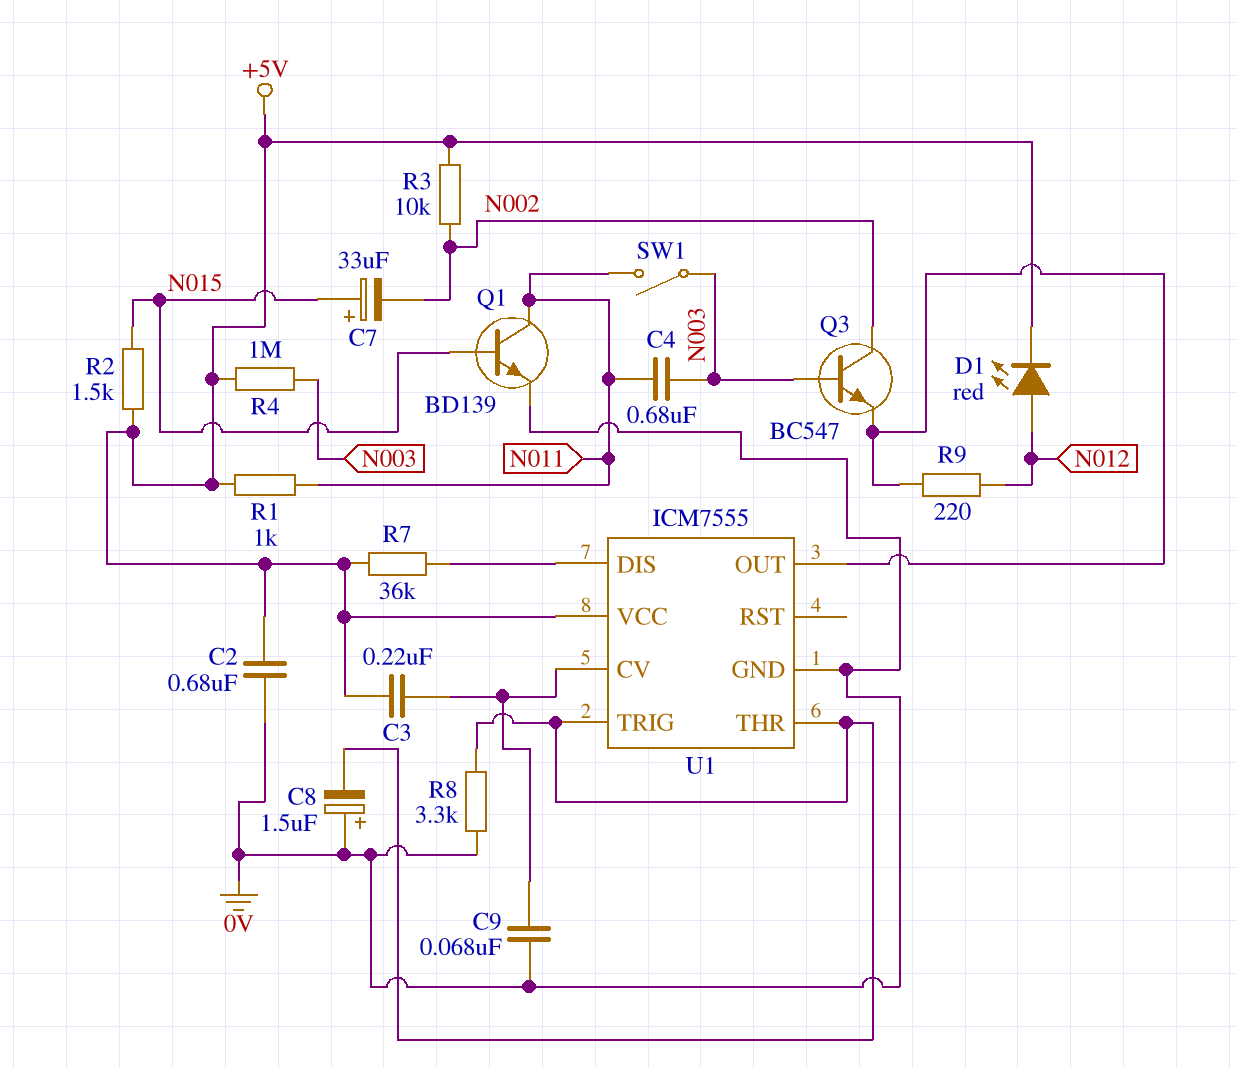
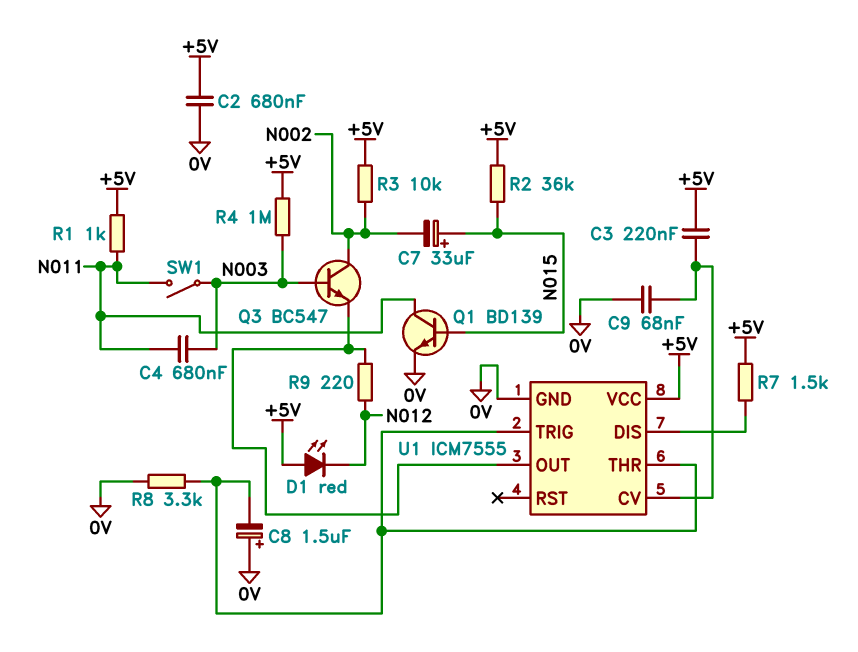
D1: LED red (A N012, K +5V) -> LED red (A +5V, K N012)
R2: 1.5k (+5V, N015) -> 36k (+5V, N015)
R7: 36k (+5V, U1/DIS) -> 1.5k (+5V, U1/DIS)

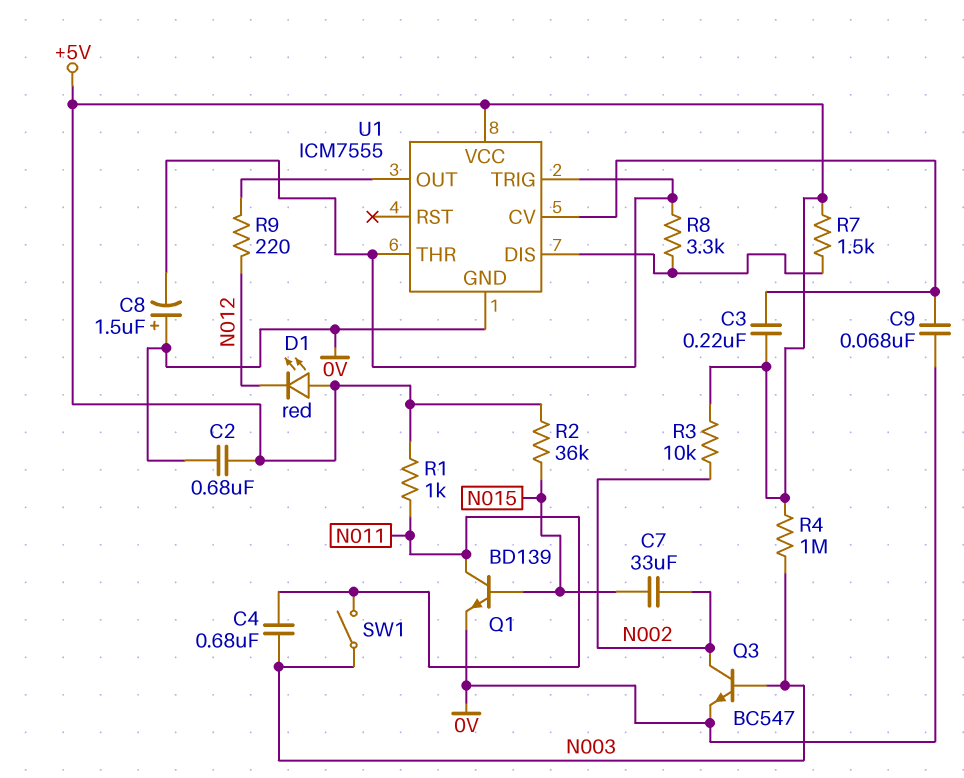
C7: 33uF (plus N015, minus N002) -> 33uF (N002, N015)
Q3: NPN BC547 (B N003, C N002, E U1/OUT) -> NPN BC547 (B N003, C N002, E 0V)
R8: 3.3k (0V, U1/THR) -> 3.3k (U1/DIS, U1/THR)

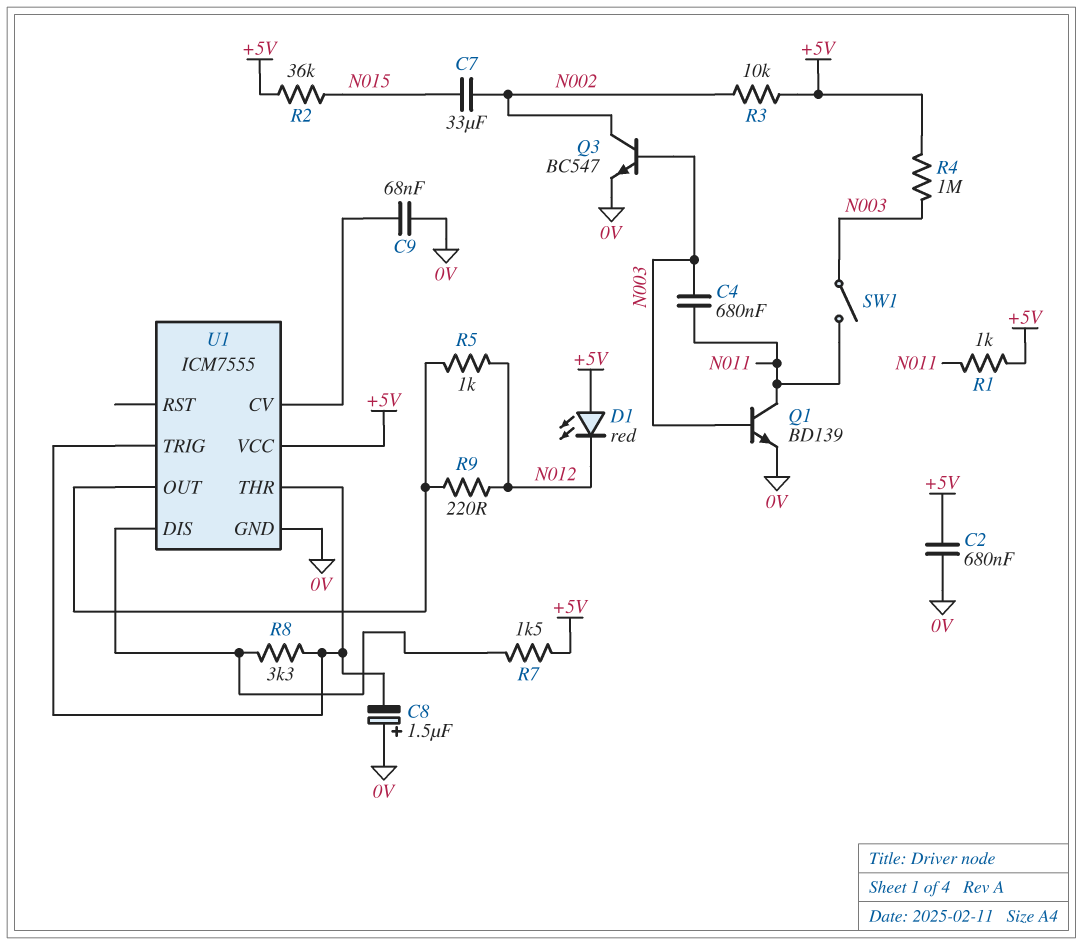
C3: 220nF (+5V, U1/CV) -> none
Q1: NPN BD139 (B N015, C N011, E 0V) -> NPN BD139 (B N003, C N011, E 0V)
R5: none -> 1k (N012, U1/OUT)

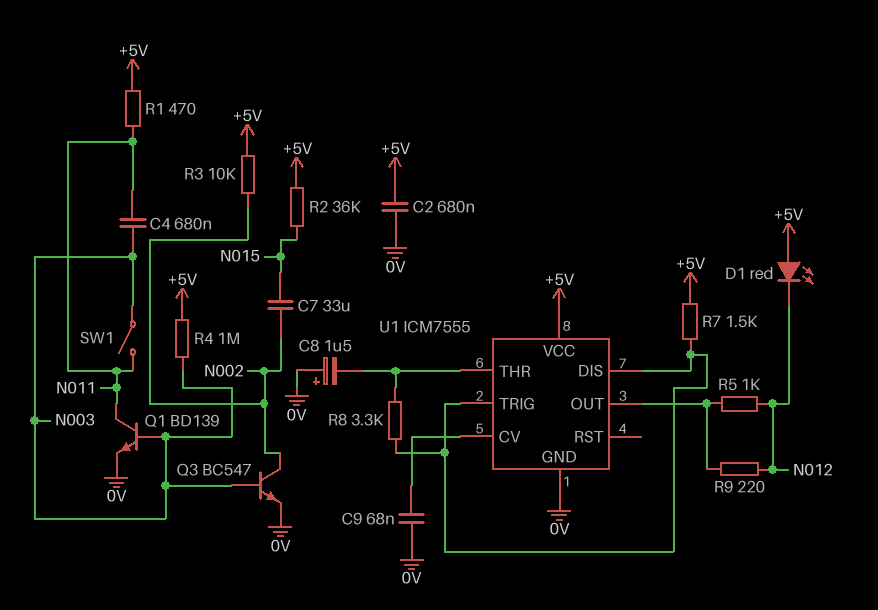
R1: 1k (+5V, N011) -> 470 (+5V, N011)
U1 pin TRIG: U1/THR -> U1/DIS

